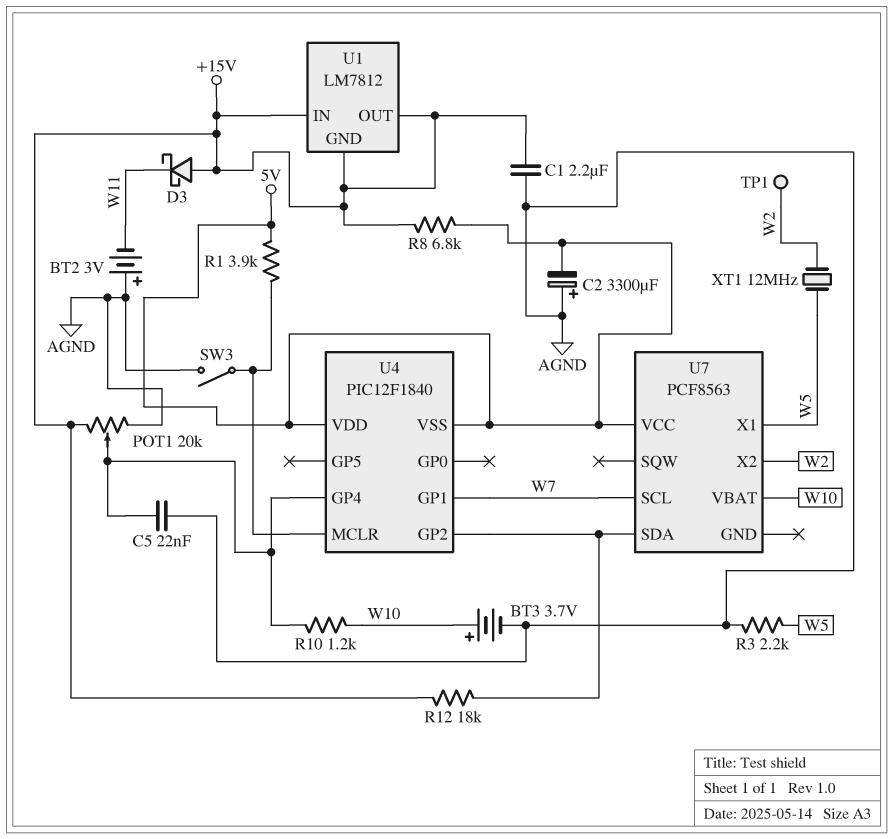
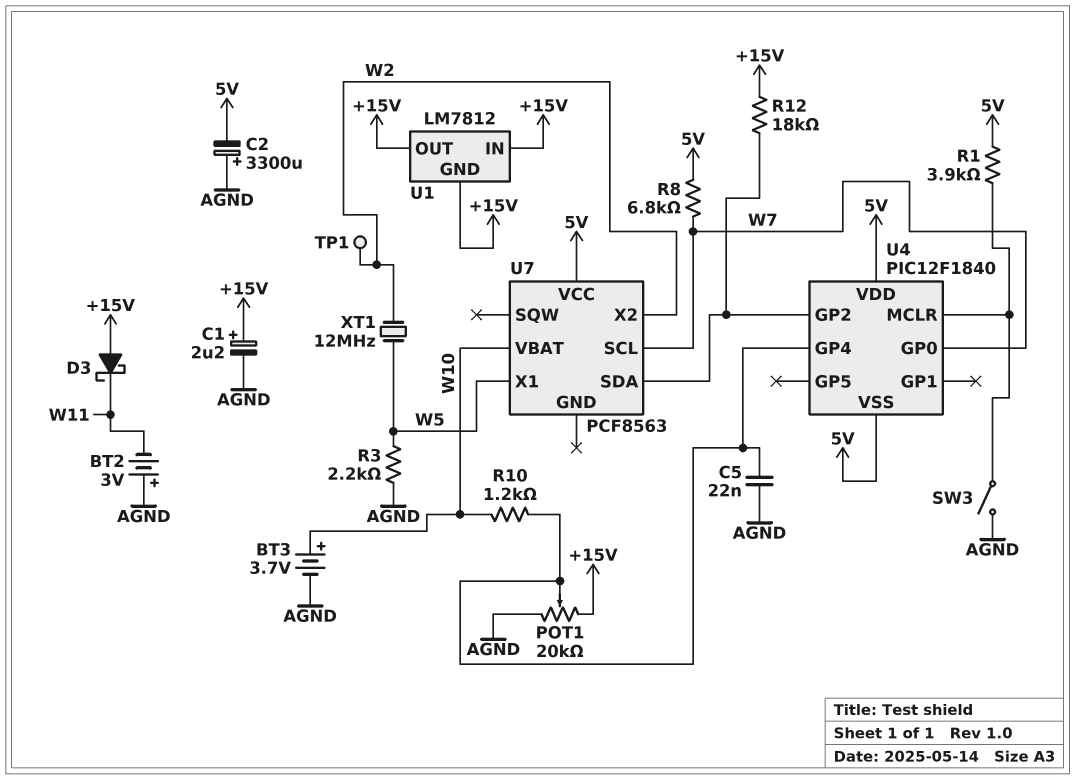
C1: 2.2uF (+15V, AGND) -> 2.2uF (plus +15V, minus AGND)
R8: 6.8k (+15V, 5V) -> 6.8k (5V, W7)
U4 pin GP0: none -> W7
U4 pin GP1: W7 -> none

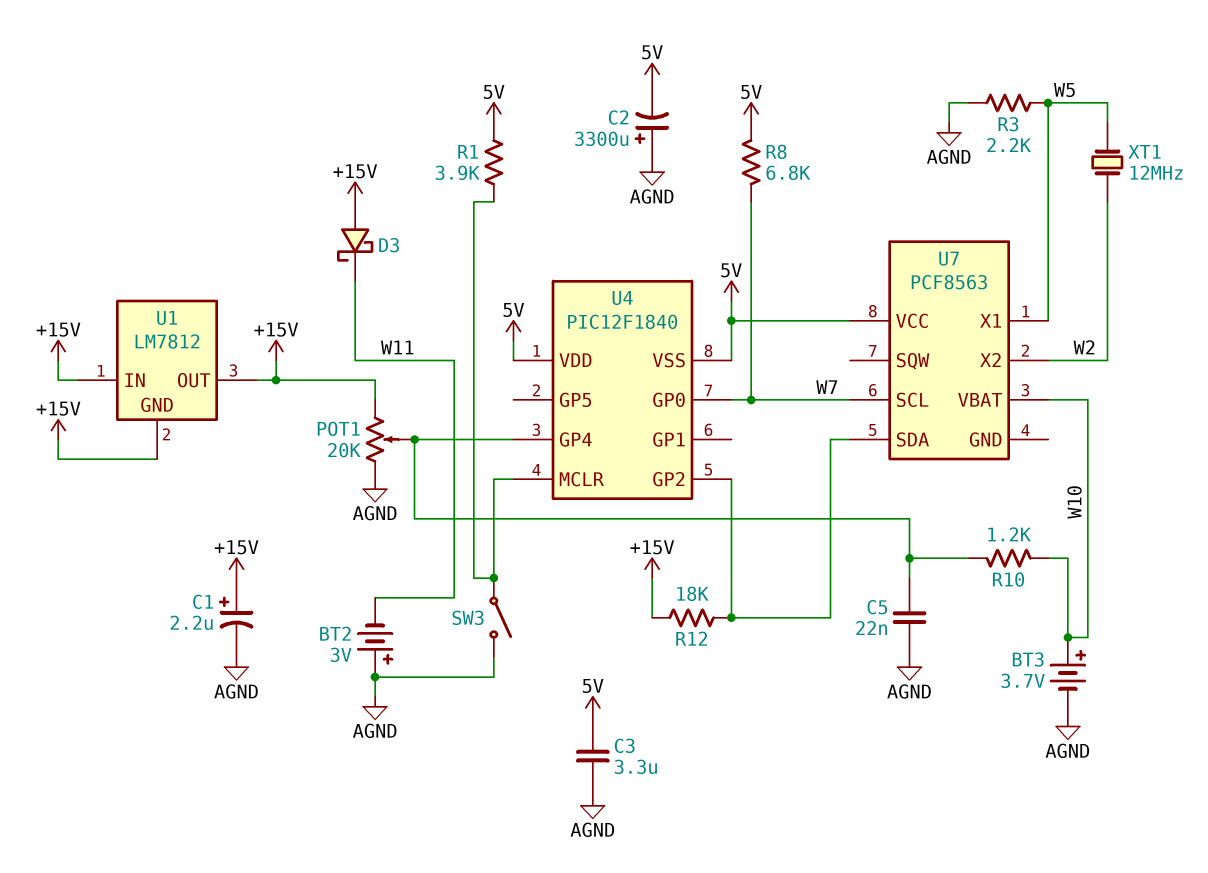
C3: none -> 3.3uF (5V, AGND)
TP1: test point (W2) -> none

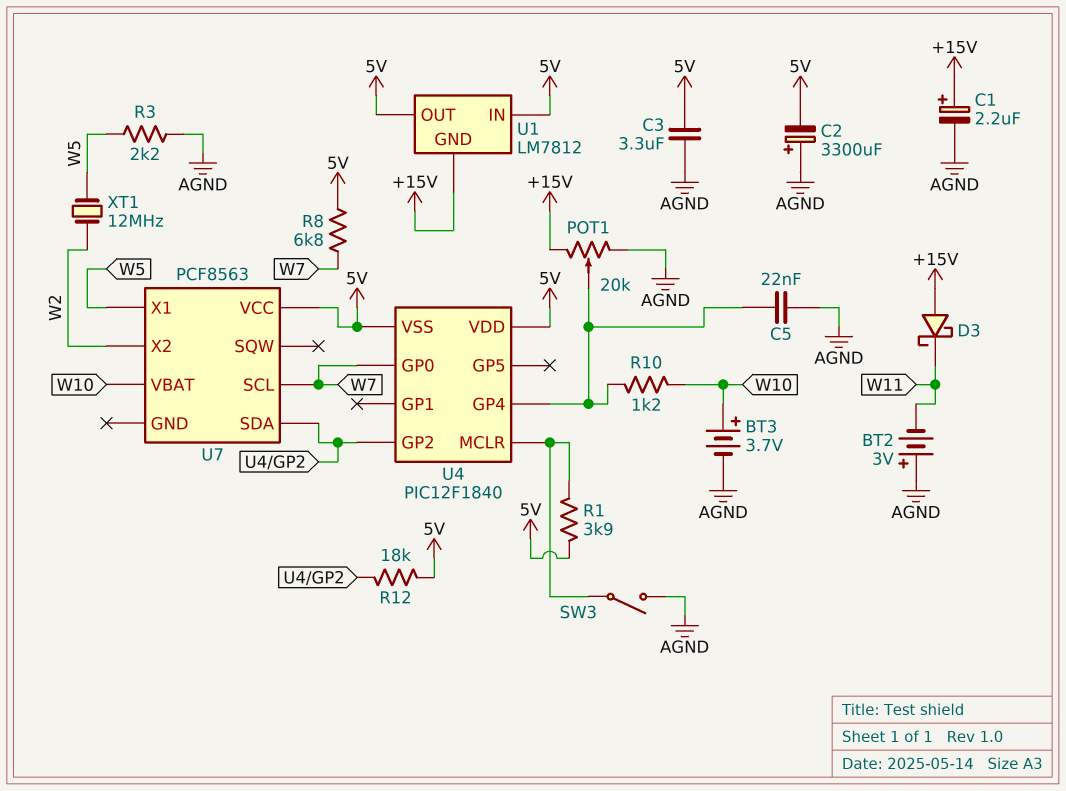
R12: 18k (+15V, U4/GP2) -> 18k (5V, U4/GP2)
U1 pin IN: +15V -> 5V
U1 pin OUT: +15V -> 5V

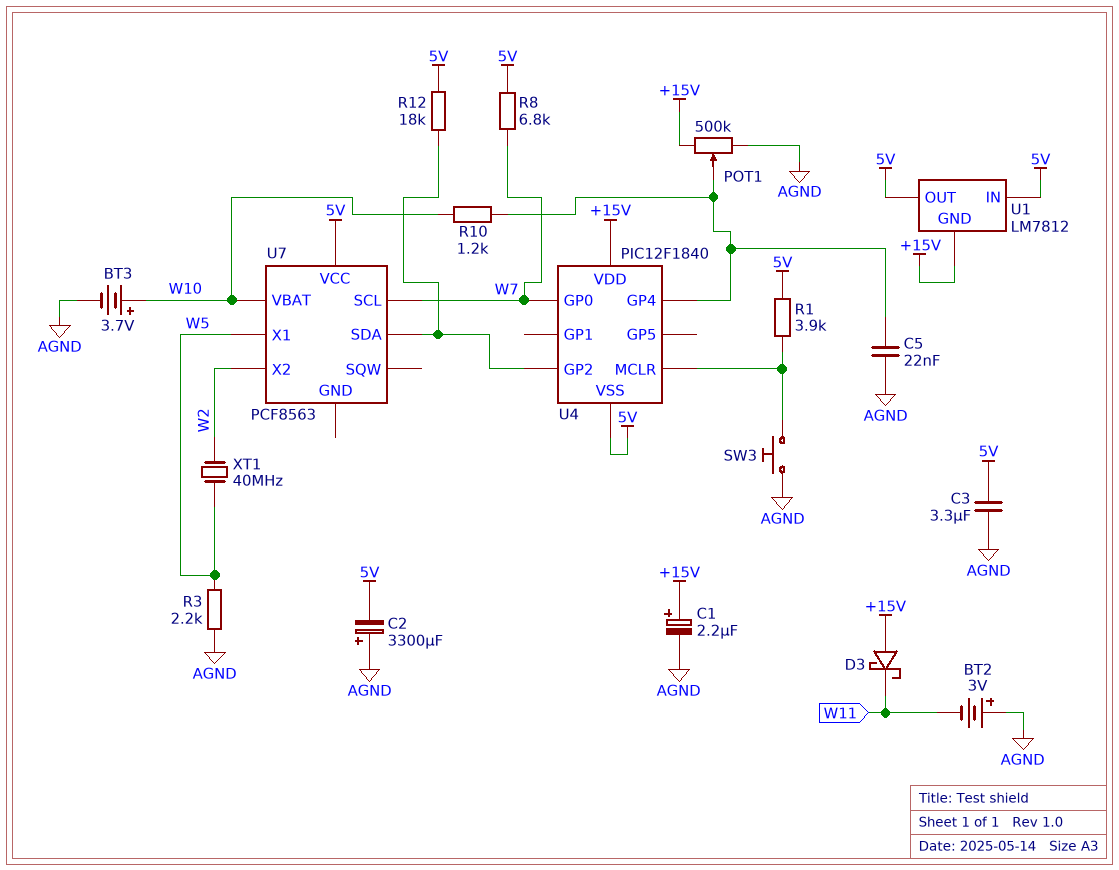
POT1: 20k (+15V, AGND, wiper U4/GP4) -> 500k (+15V, AGND, wiper U4/GP4)
SW3: switch (AGND, U4/MCLR) -> button (AGND, U4/MCLR)
U4 pin VDD: 5V -> +15V
XT1: 12MHz (W2, W5) -> 40MHz (W2, W5)

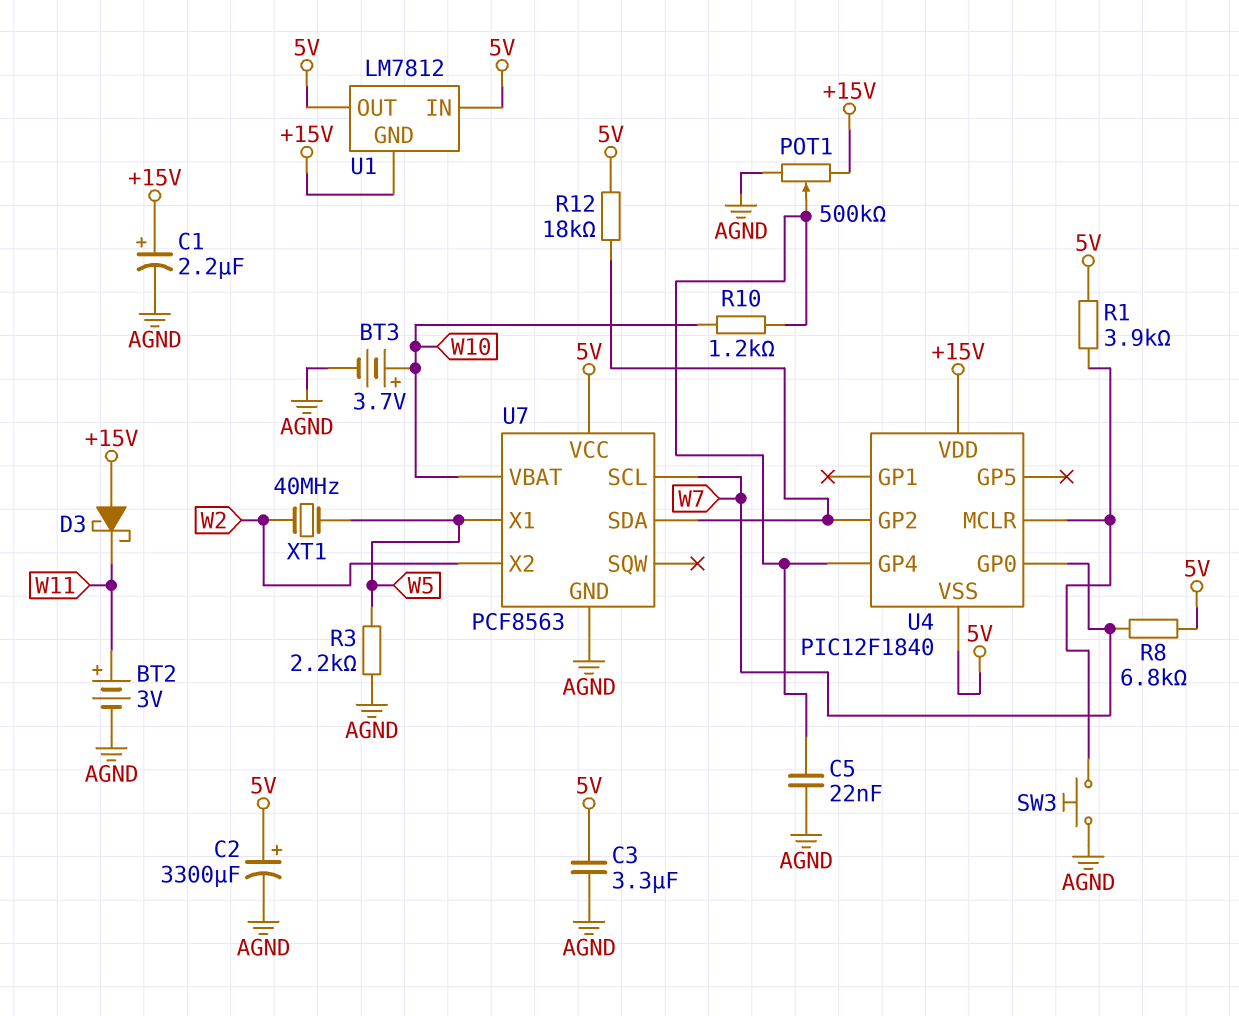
BT2: 3V (plus AGND, minus W11) -> 3V (plus W11, minus AGND)
C2: 3300uF (plus AGND, minus 5V) -> 3300uF (plus 5V, minus AGND)
U7 pin GND: none -> AGND

